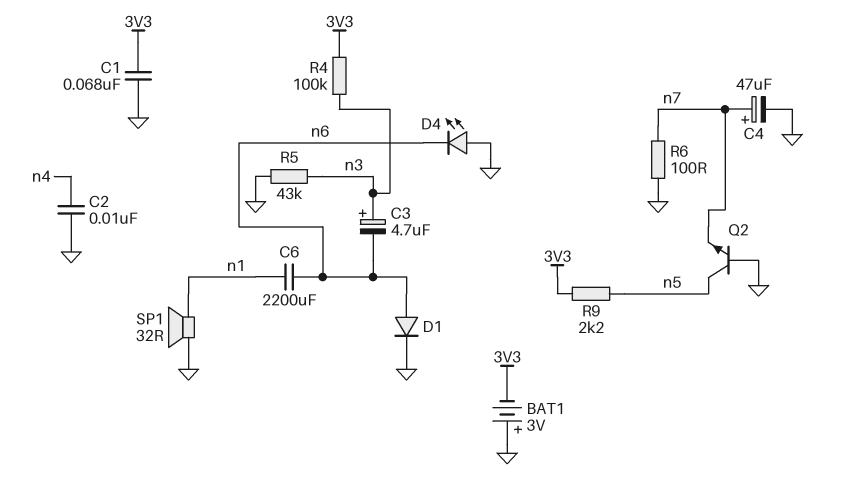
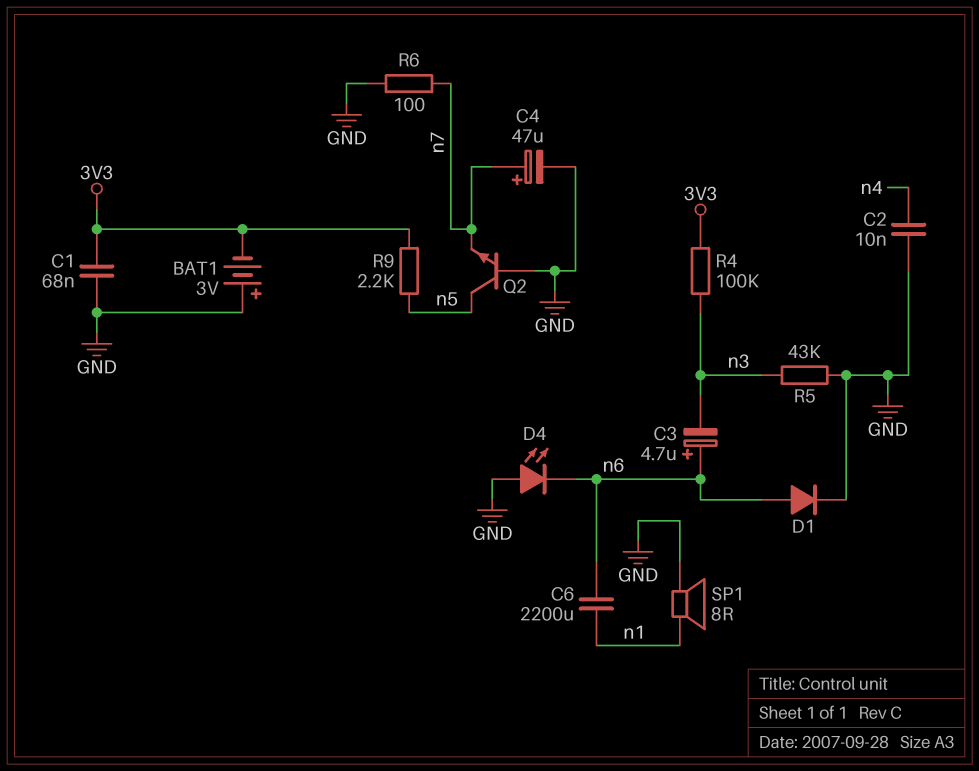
C3: 4.7uF (plus n3, minus n6) -> 4.7uF (plus n6, minus n3)
SP1: speaker 32R (GND, n1) -> speaker 8R (GND, n1)

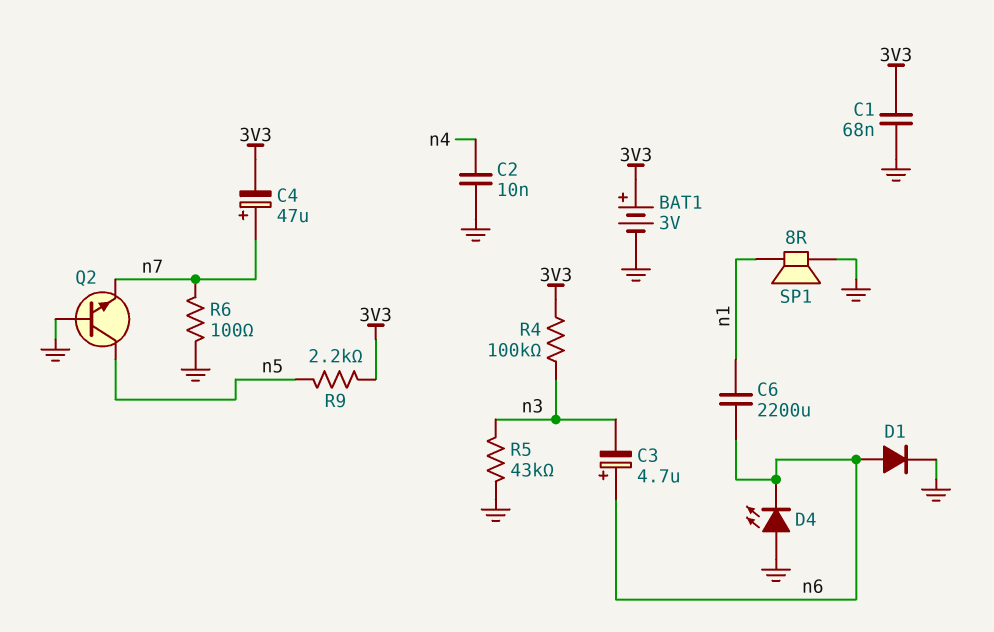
BAT1: 3V (plus GND, minus 3V3) -> 3V (plus 3V3, minus GND)
C4: 47uF (plus n7, minus GND) -> 47uF (plus n7, minus 3V3)

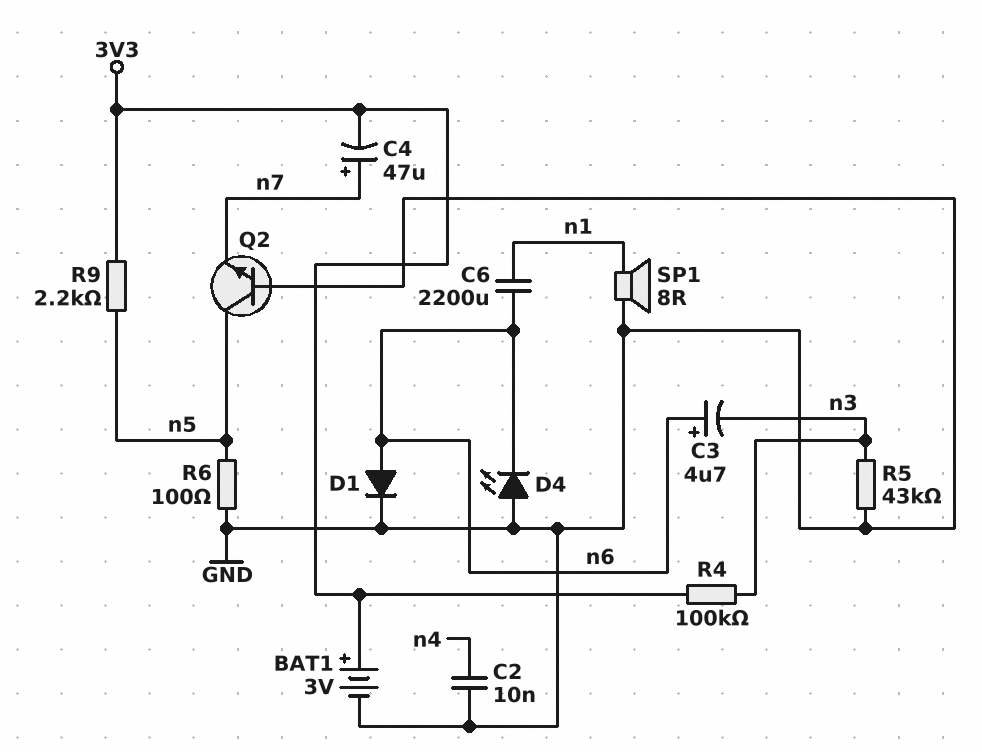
C1: 68nF (3V3, GND) -> none
R6: 100 (GND, n7) -> 100 (GND, n5)

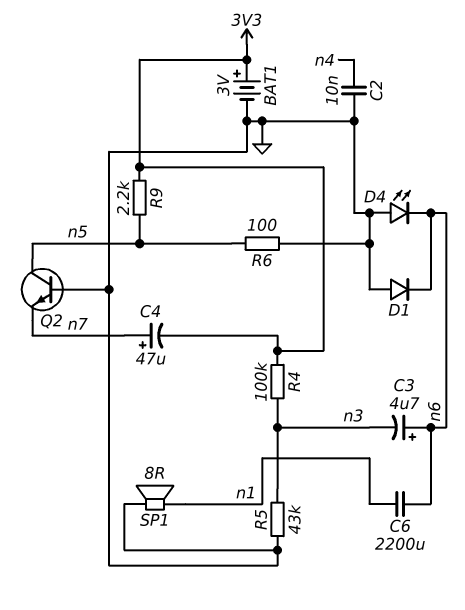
D1: diode (A n6, K GND) -> diode (A GND, K n6)

